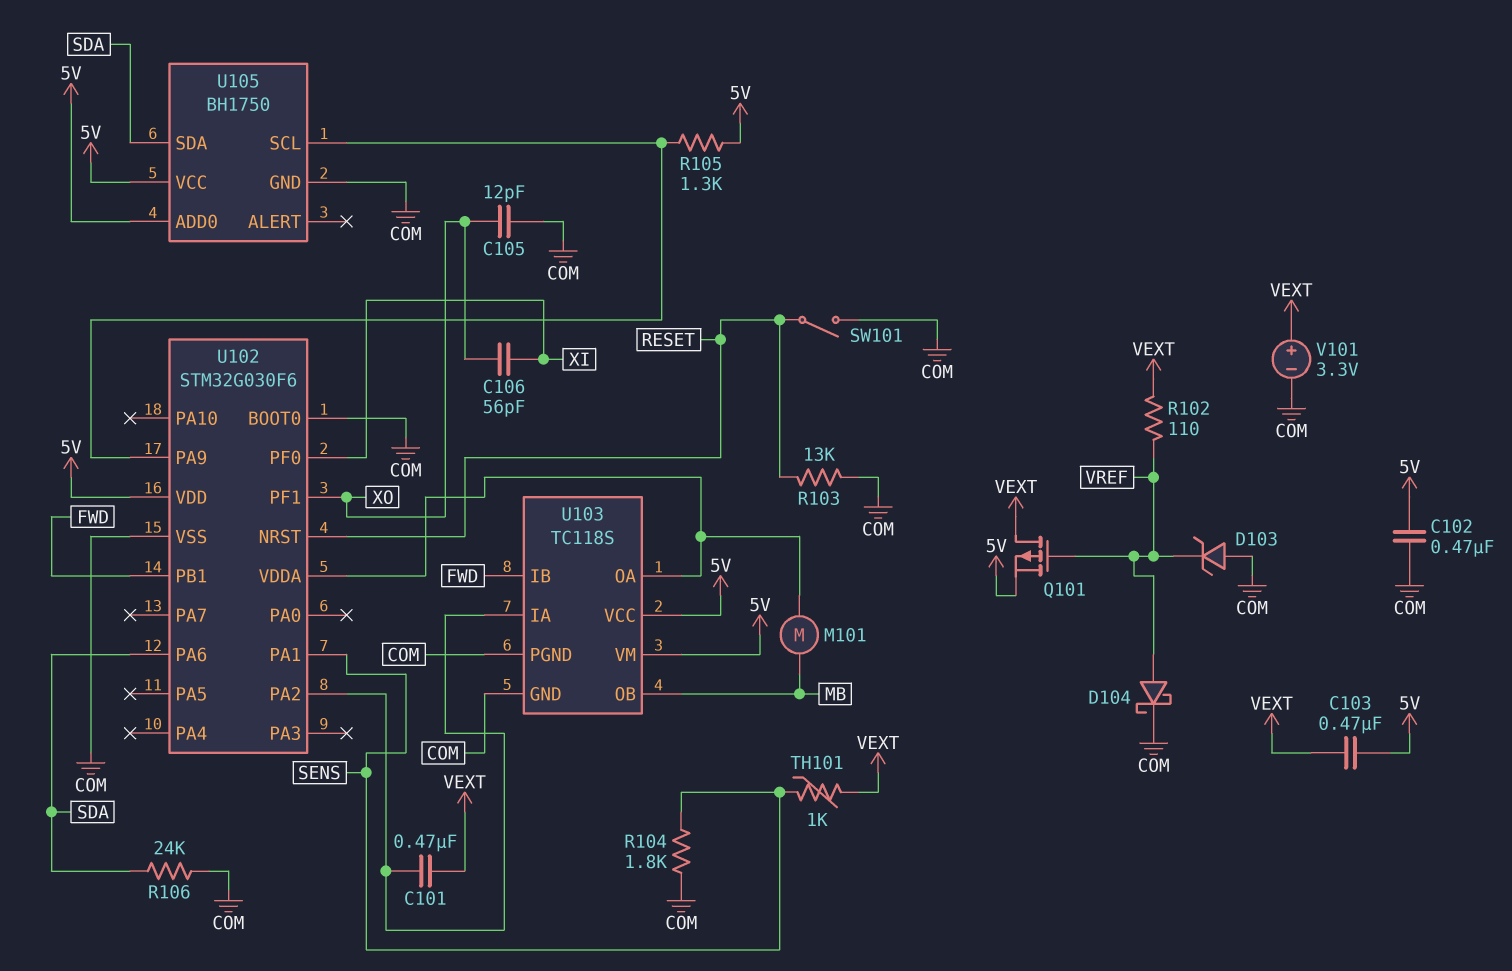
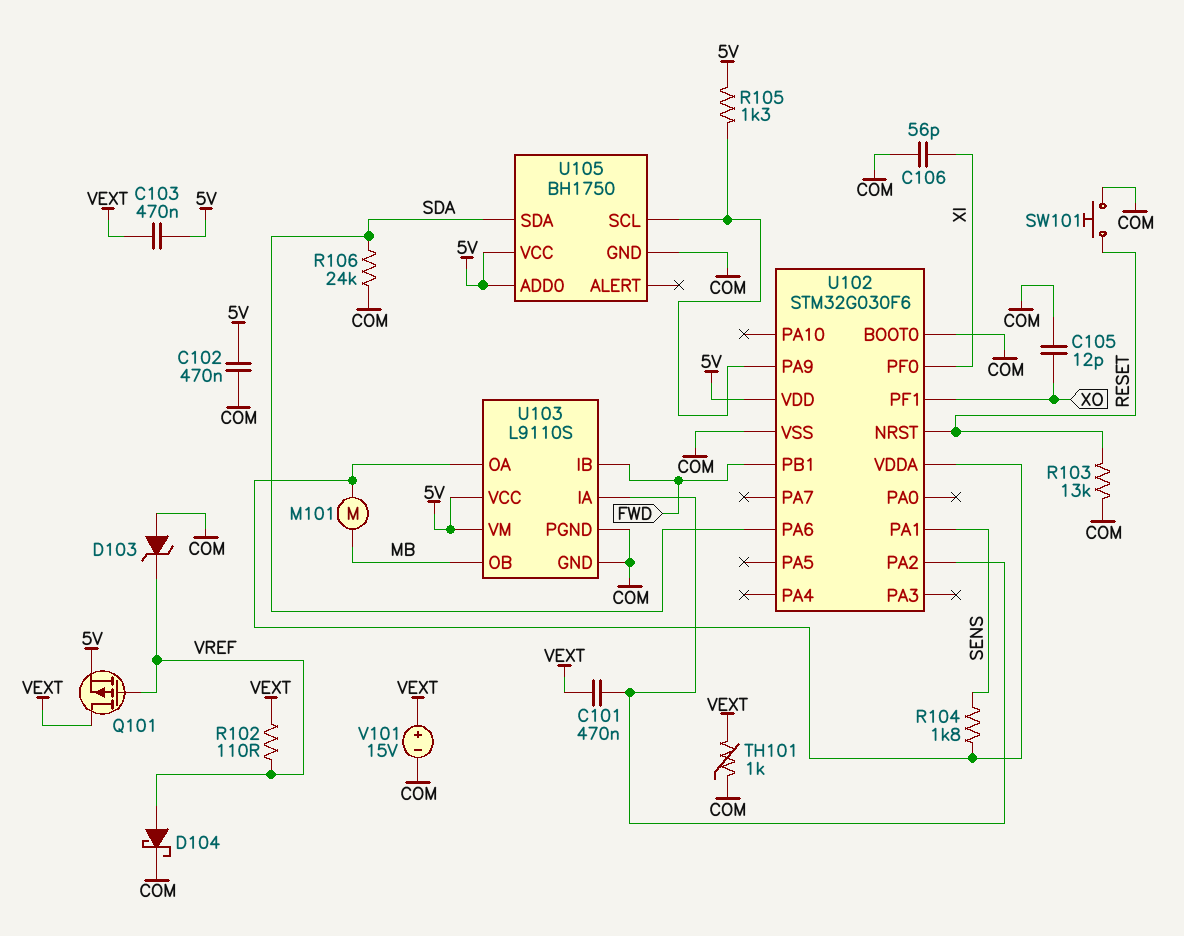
C106: 56pF (XI, XO) -> 56pF (COM, XI)
R104: 1.8k (COM, SENS) -> 1.8k (SENS, U102/VDDA)
SW101: switch (COM, RESET) -> button (COM, RESET)
TH101: 1k (SENS, VEXT) -> 1k (COM, VEXT)
U103: TC118S -> L9110S
V101: 3.3V (plus VEXT, minus COM) -> 15V (plus VEXT, minus COM)

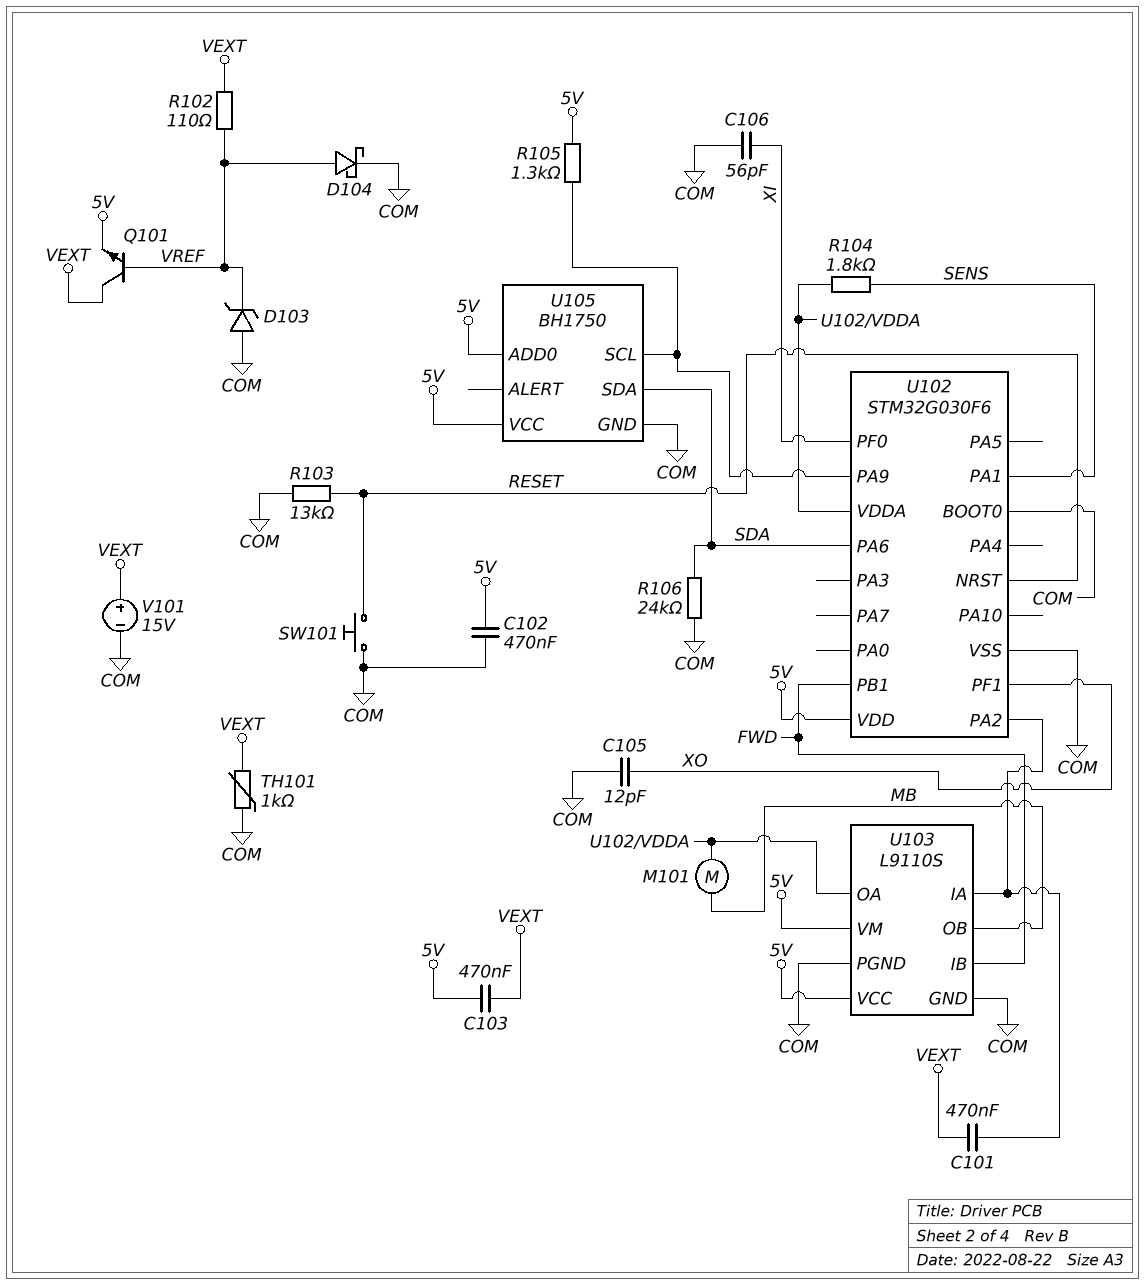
Q101: PMOS (G VREF, D VEXT, S 5V) -> NPN (B VREF, C VEXT, E 5V)

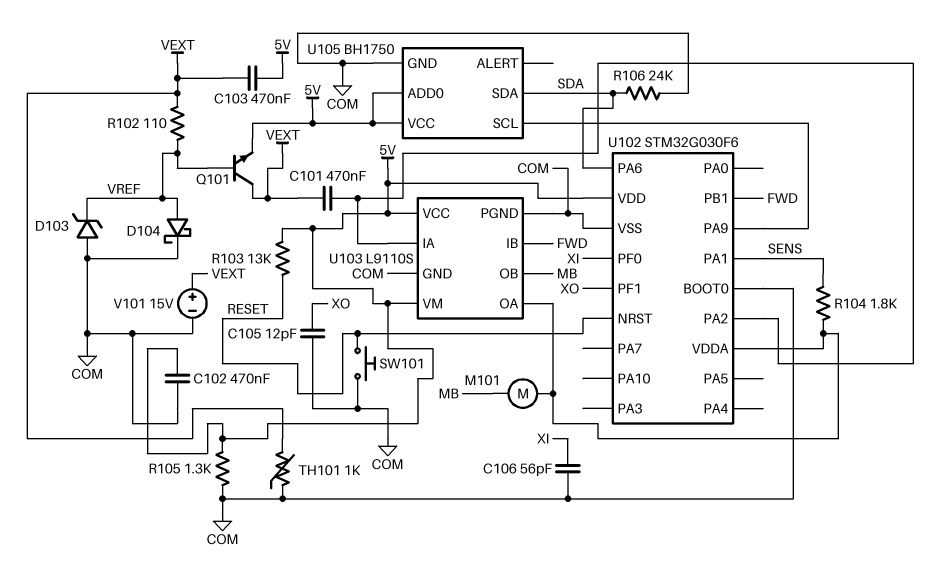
R103: 13k (COM, RESET) -> 13k (5V, RESET)
R105: 1.3k (5V, U102/PA9) -> 1.3k (5V, COM)

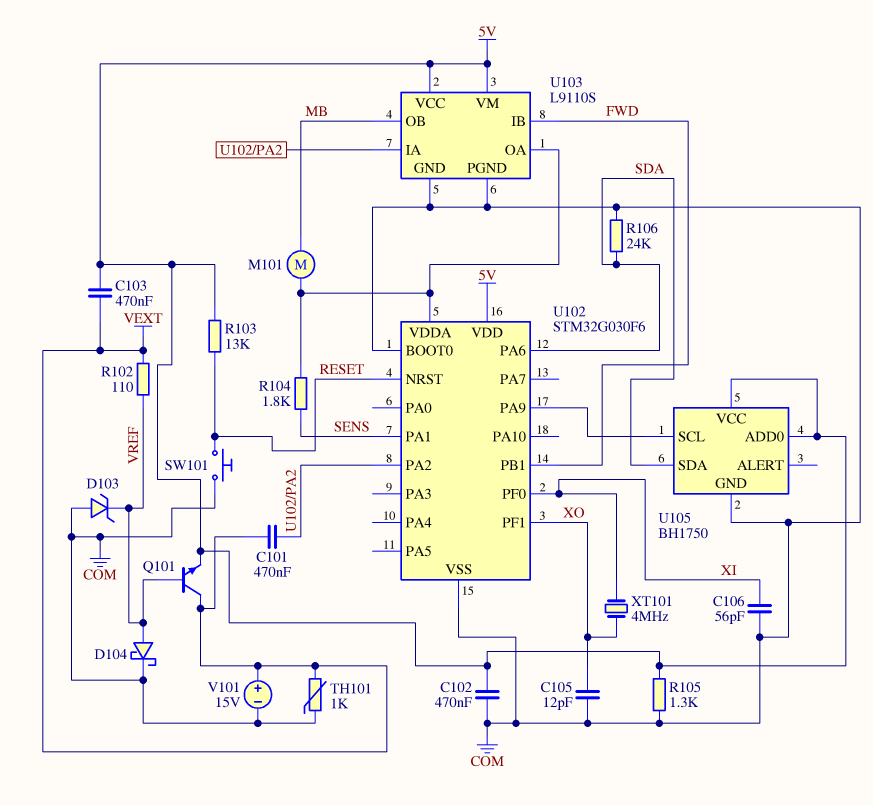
XT101: none -> 4MHz (XI, XO)

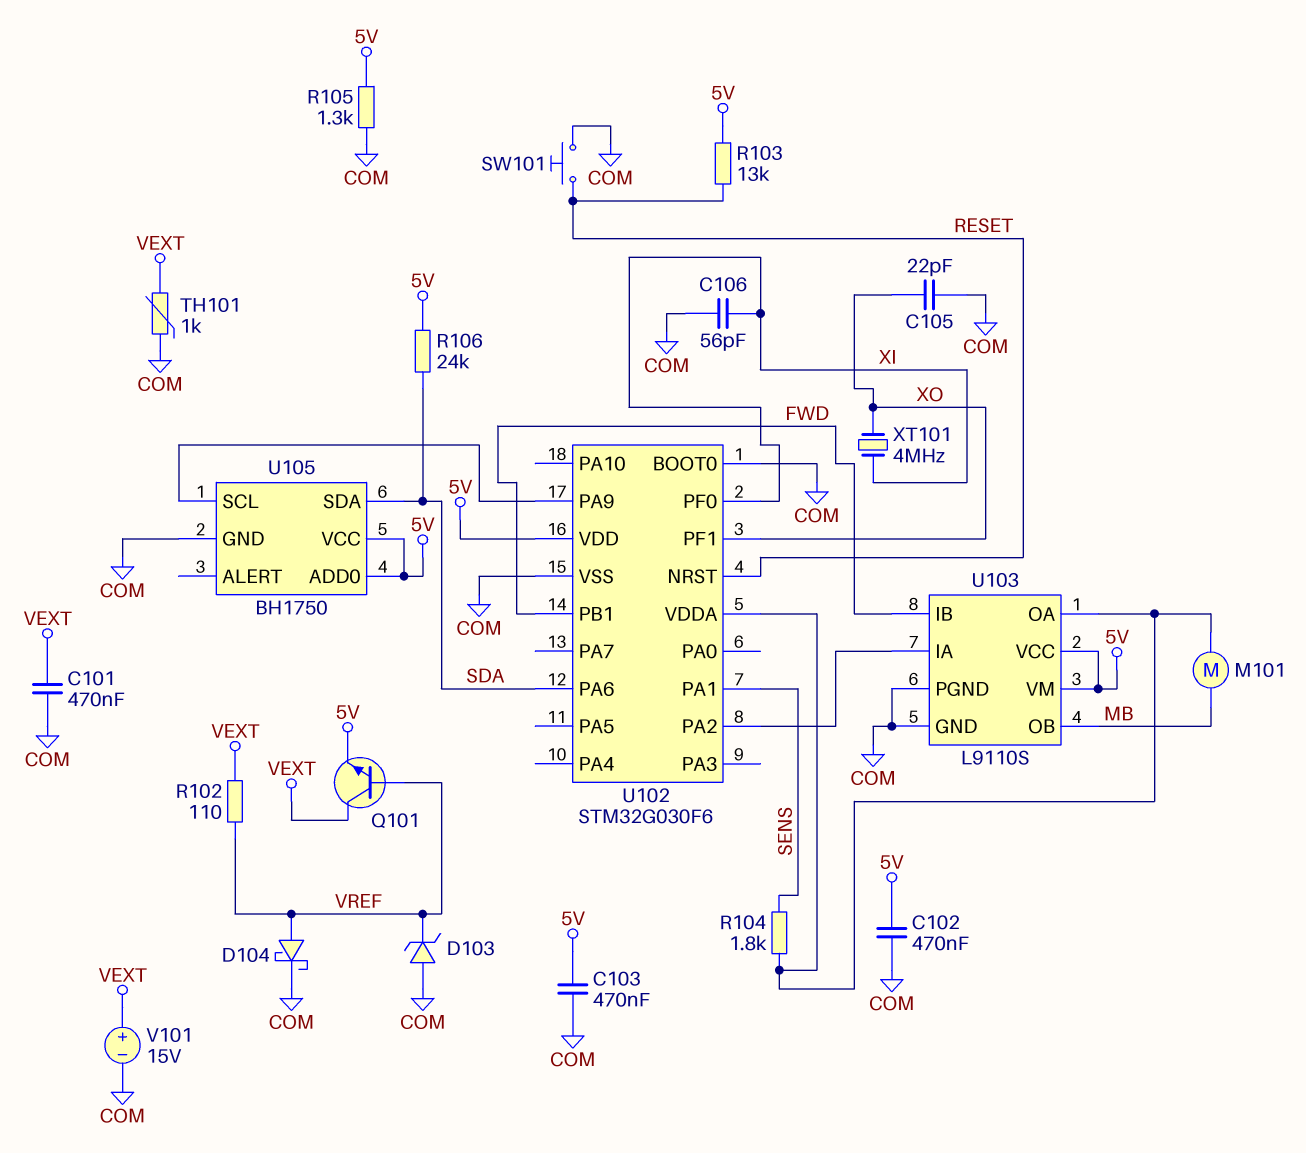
C101: 470nF (U102/PA2, VEXT) -> 470nF (COM, VEXT)
C103: 470nF (5V, VEXT) -> 470nF (5V, COM)
C105: 12pF (COM, XO) -> 22pF (COM, XO)
R106: 24k (COM, SDA) -> 24k (5V, SDA)

